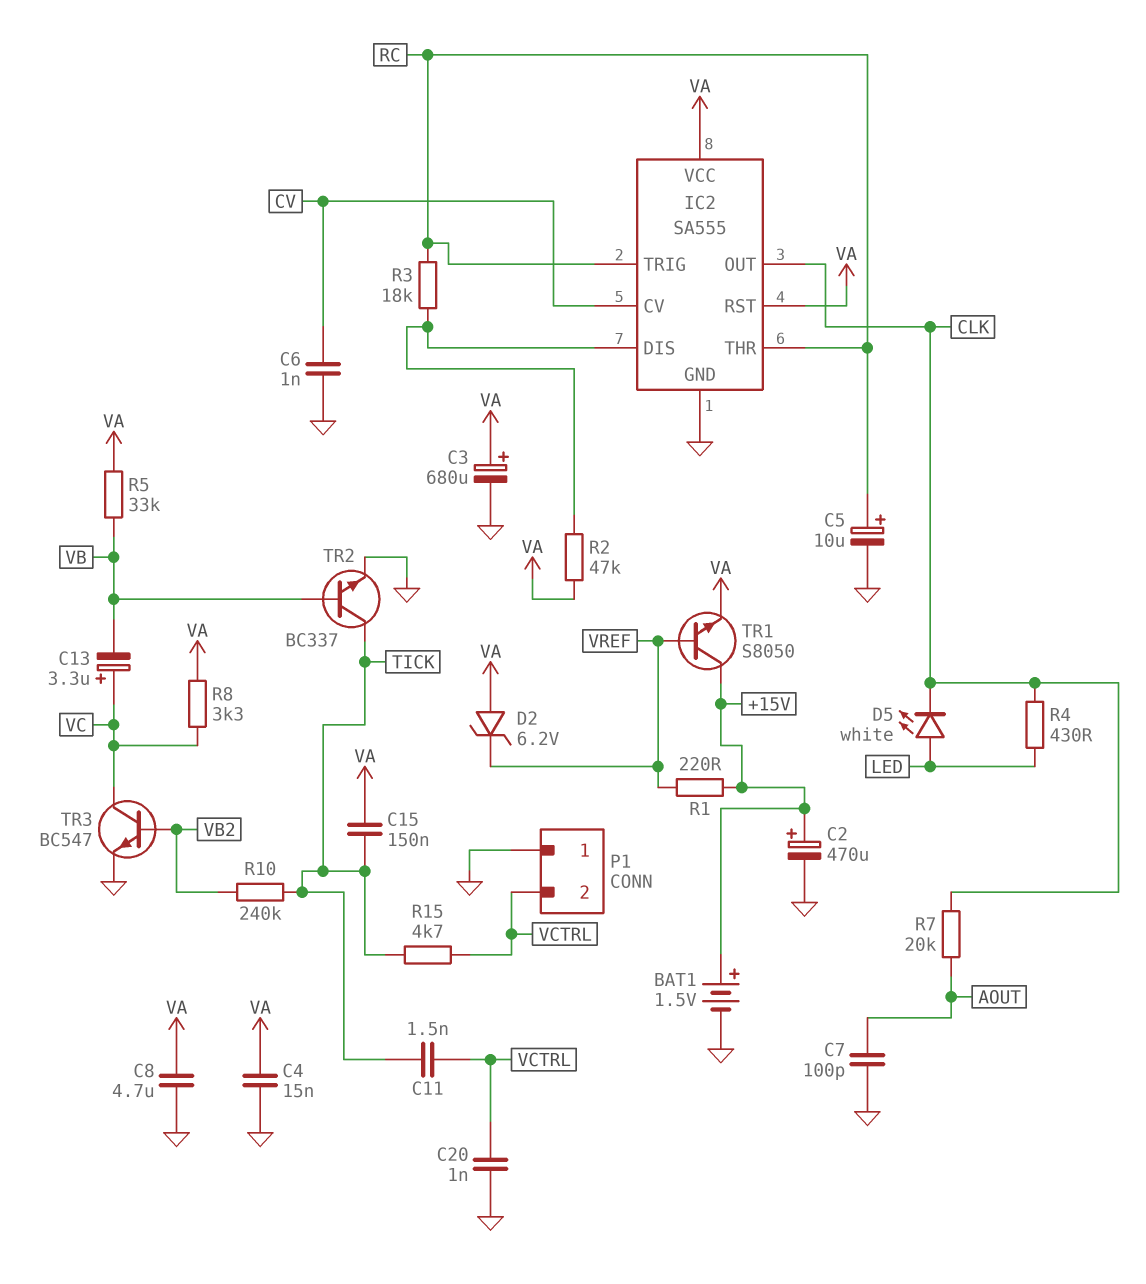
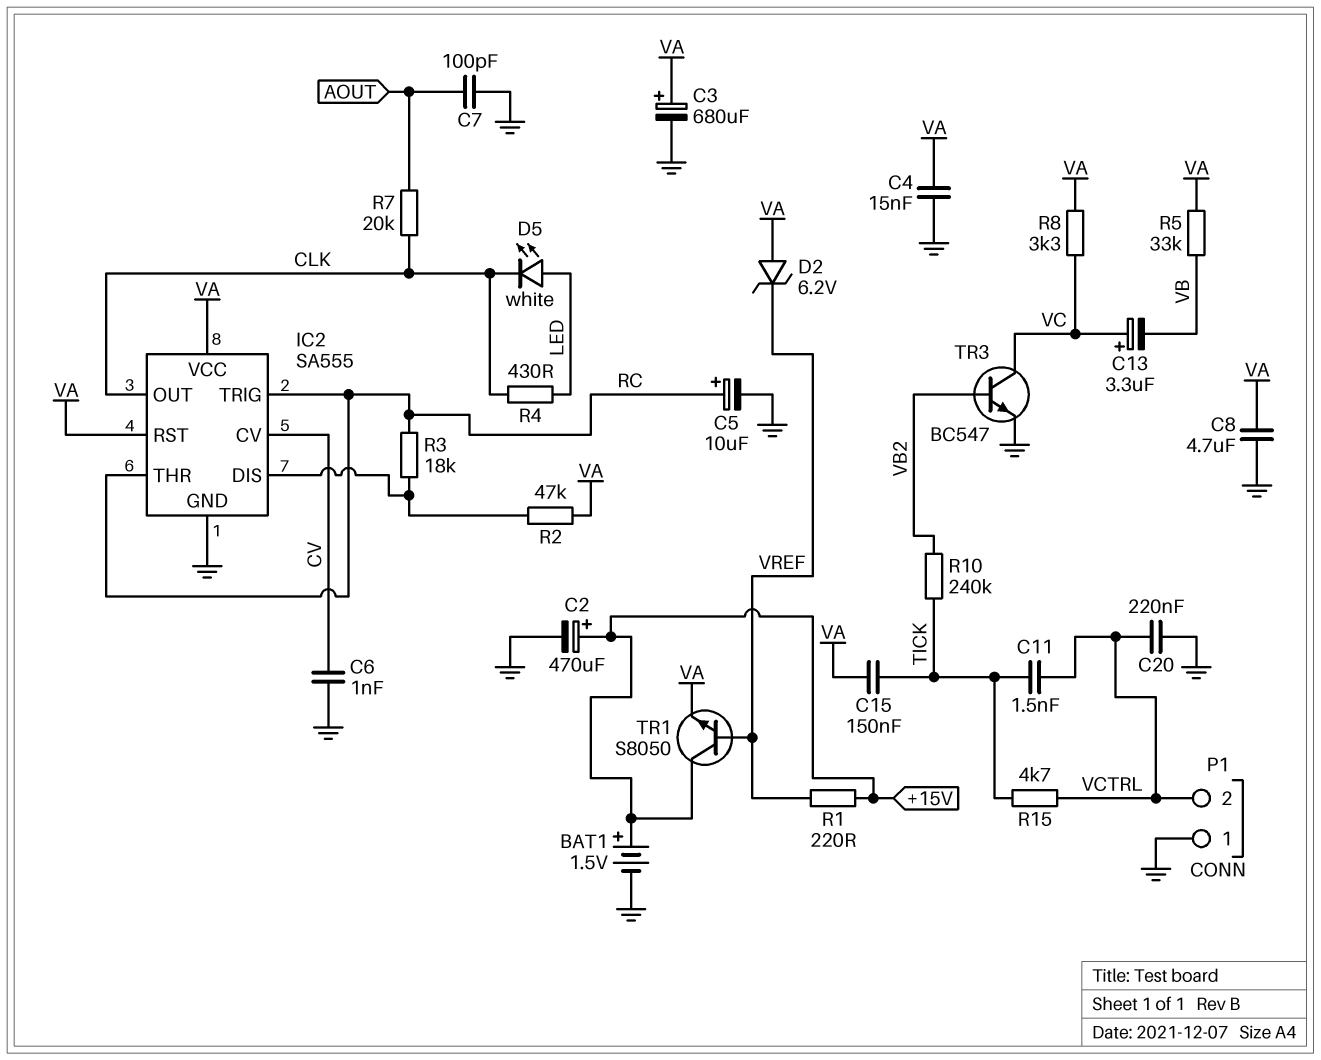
C20: 1nF (GND, VCTRL) -> 220nF (GND, VCTRL)
TR2: NPN BC337 (B VB, C TICK, E GND) -> none

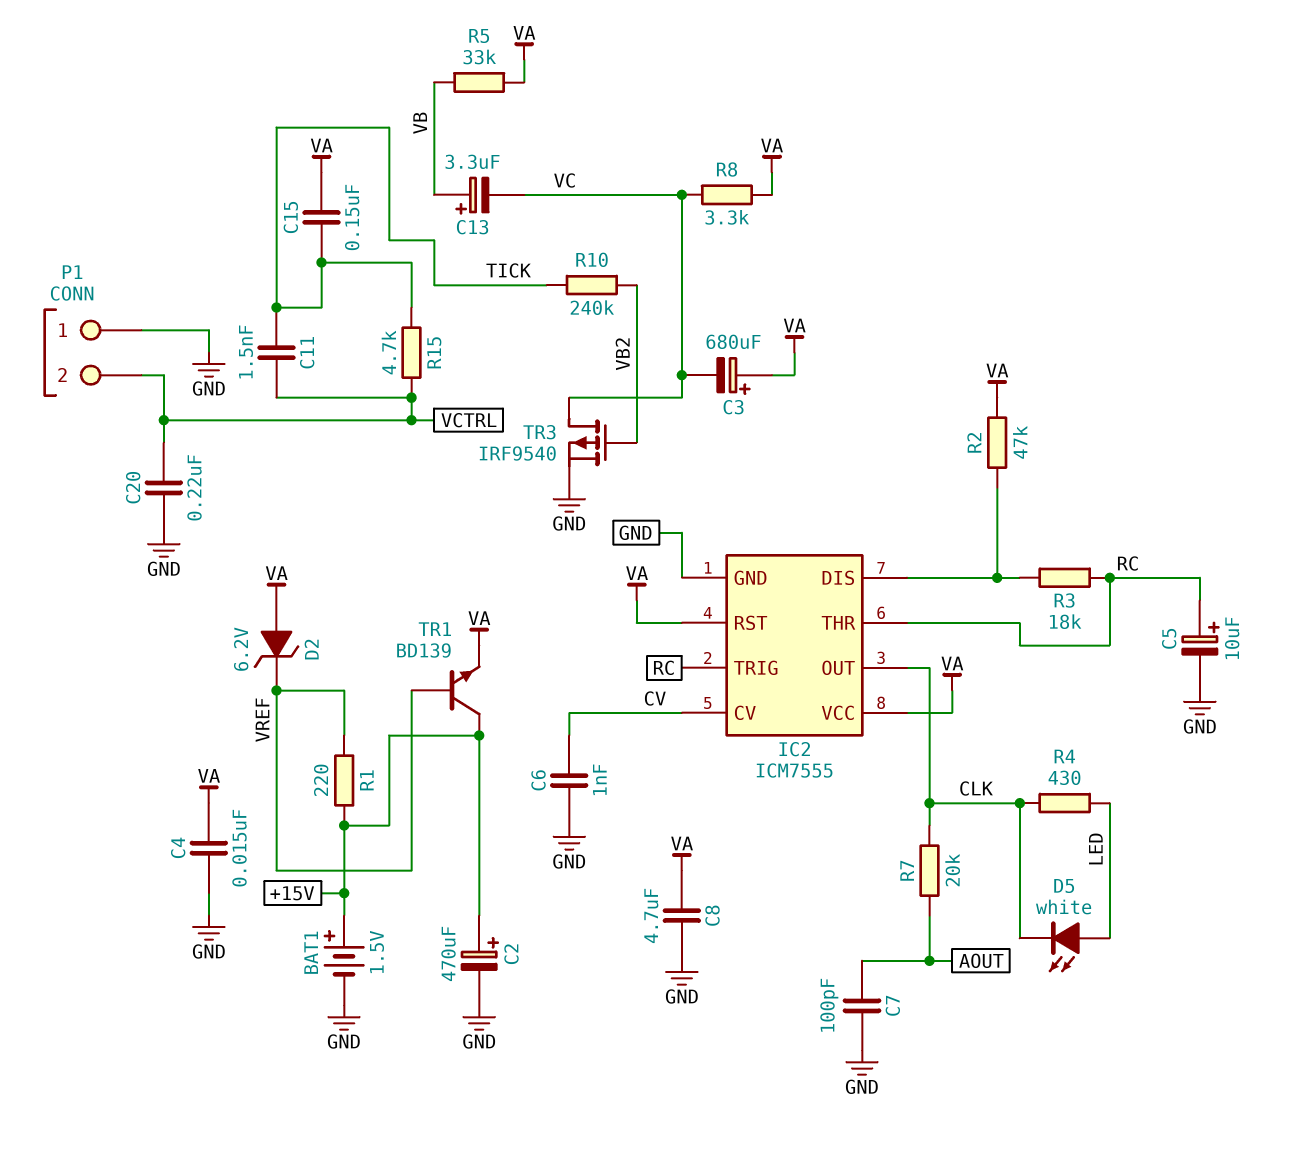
C3: 680uF (plus VA, minus GND) -> 680uF (plus VA, minus VC)
C13: 3.3uF (plus VC, minus VB) -> 3.3uF (plus VB, minus VC)
IC2: SA555 -> ICM7555
TR1: NPN S8050 (B VREF, C +15V, E VA) -> NPN BD139 (B VREF, C +15V, E VA)
TR3: NPN BC547 (B VB2, C VC, E GND) -> PMOS IRF9540 (G VB2, D VC, S GND)

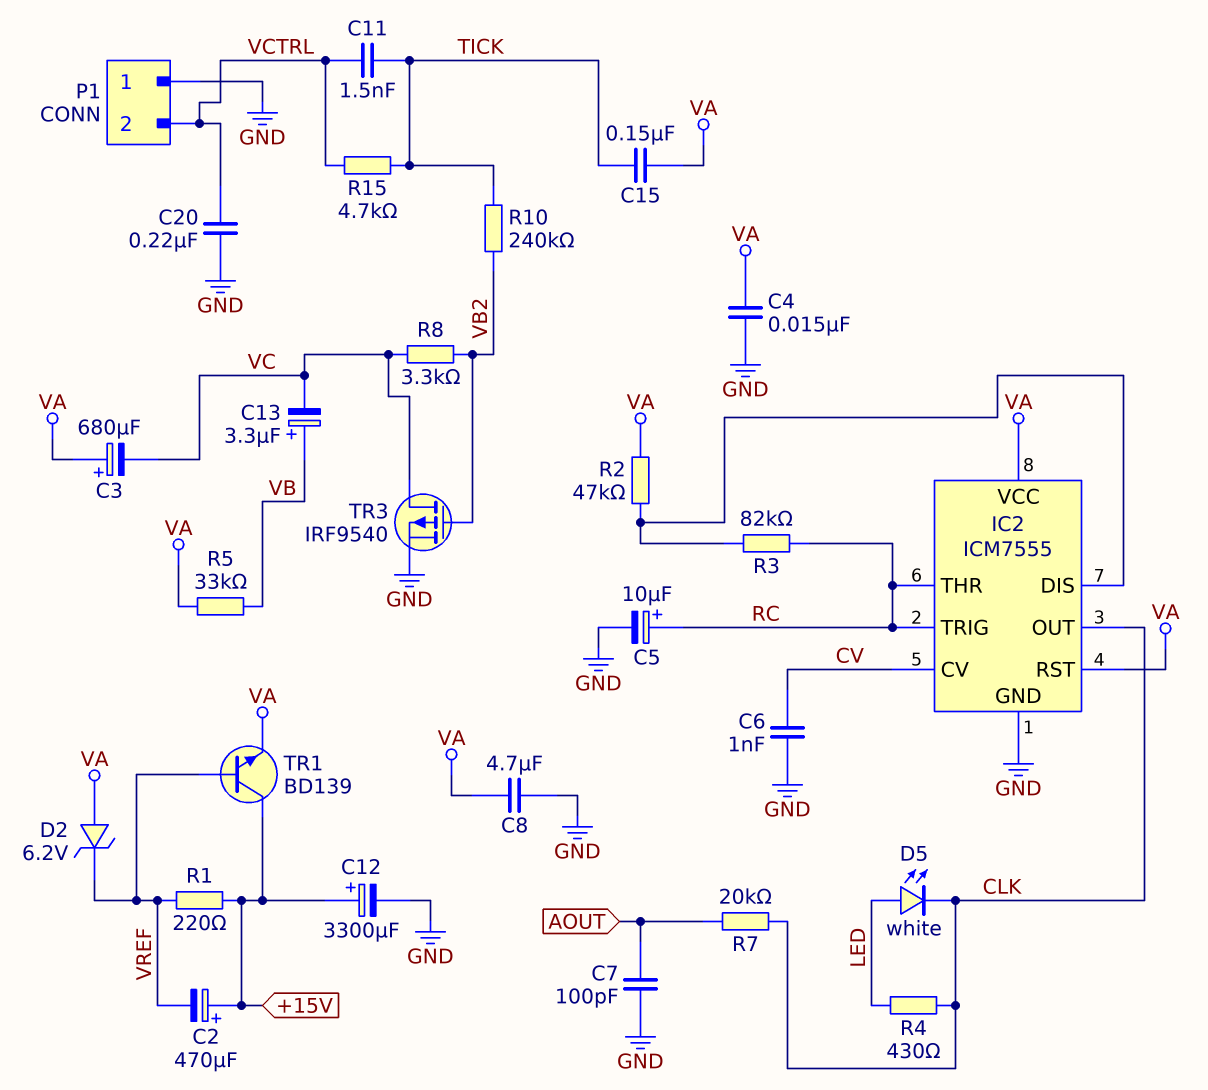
BAT1: 1.5V (plus +15V, minus GND) -> none
C2: 470uF (plus +15V, minus GND) -> 470uF (plus +15V, minus VREF)
C12: none -> 3300uF (plus +15V, minus GND)
R3: 18k (IC2/DIS, RC) -> 82k (IC2/DIS, RC)
R8: 3.3k (VA, VC) -> 3.3k (VB2, VC)

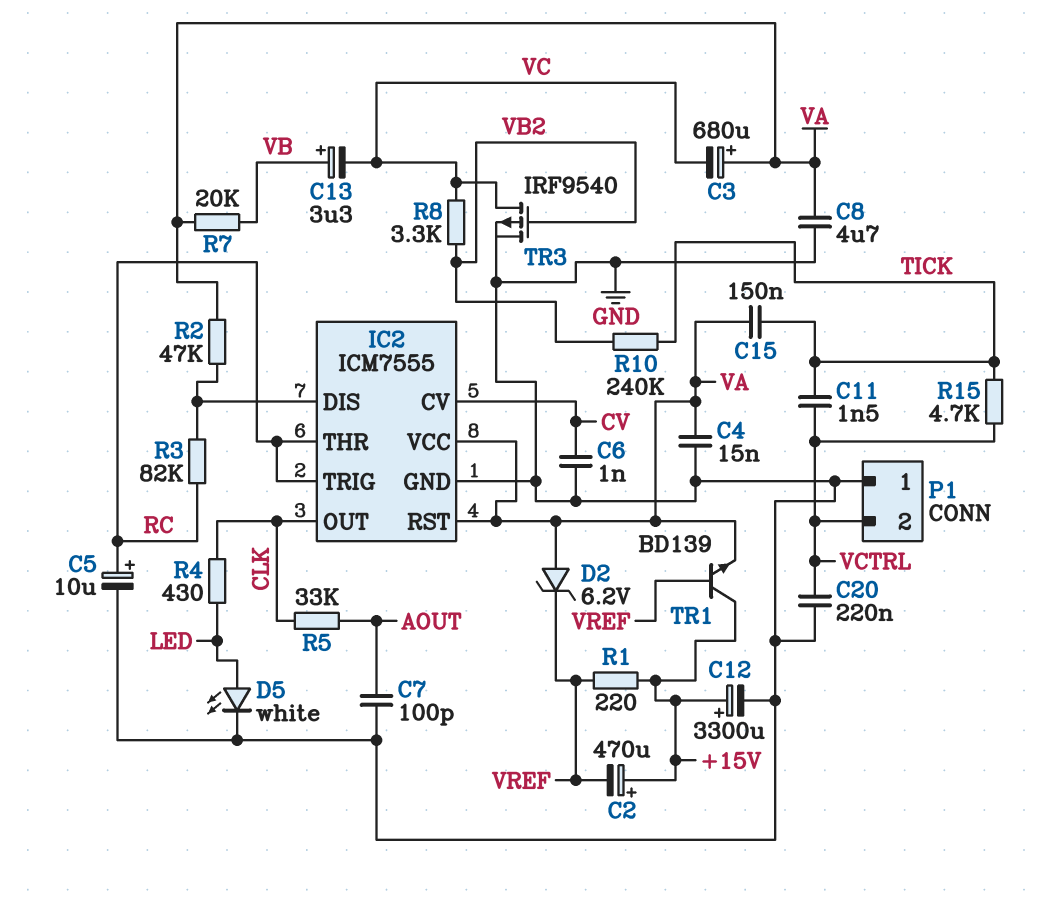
D5: LED white (A LED, K CLK) -> LED white (A LED, K GND)
R5: 33k (VA, VB) -> 33k (AOUT, CLK)
R7: 20k (AOUT, CLK) -> 20k (VA, VB)

